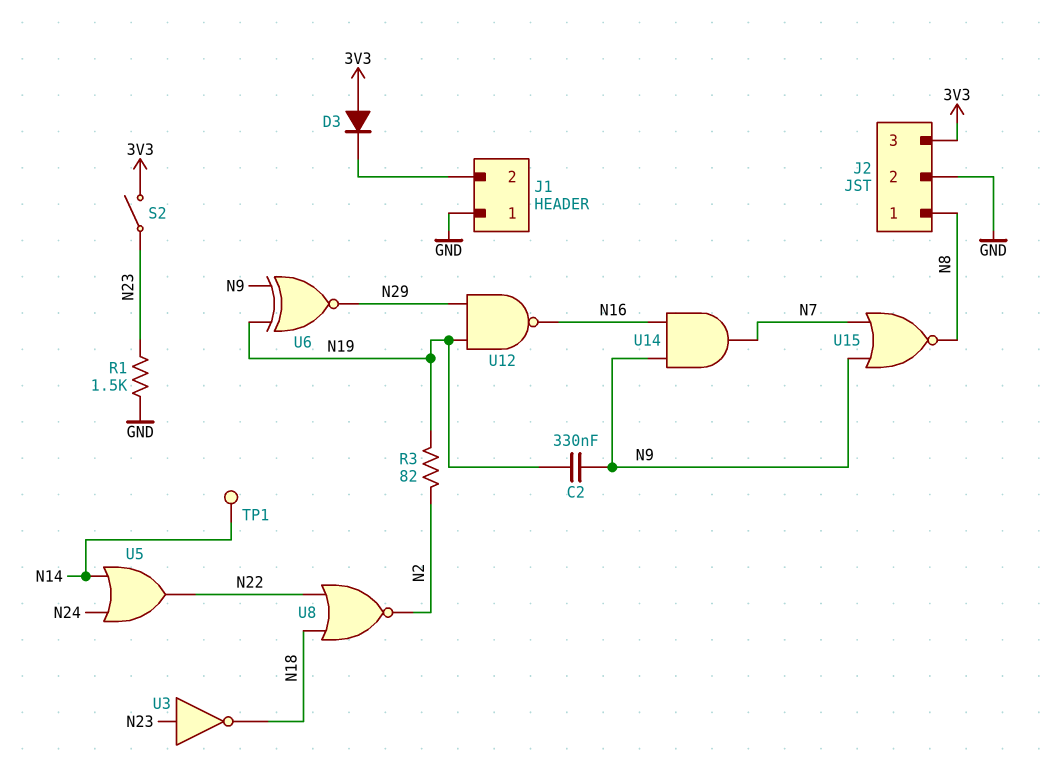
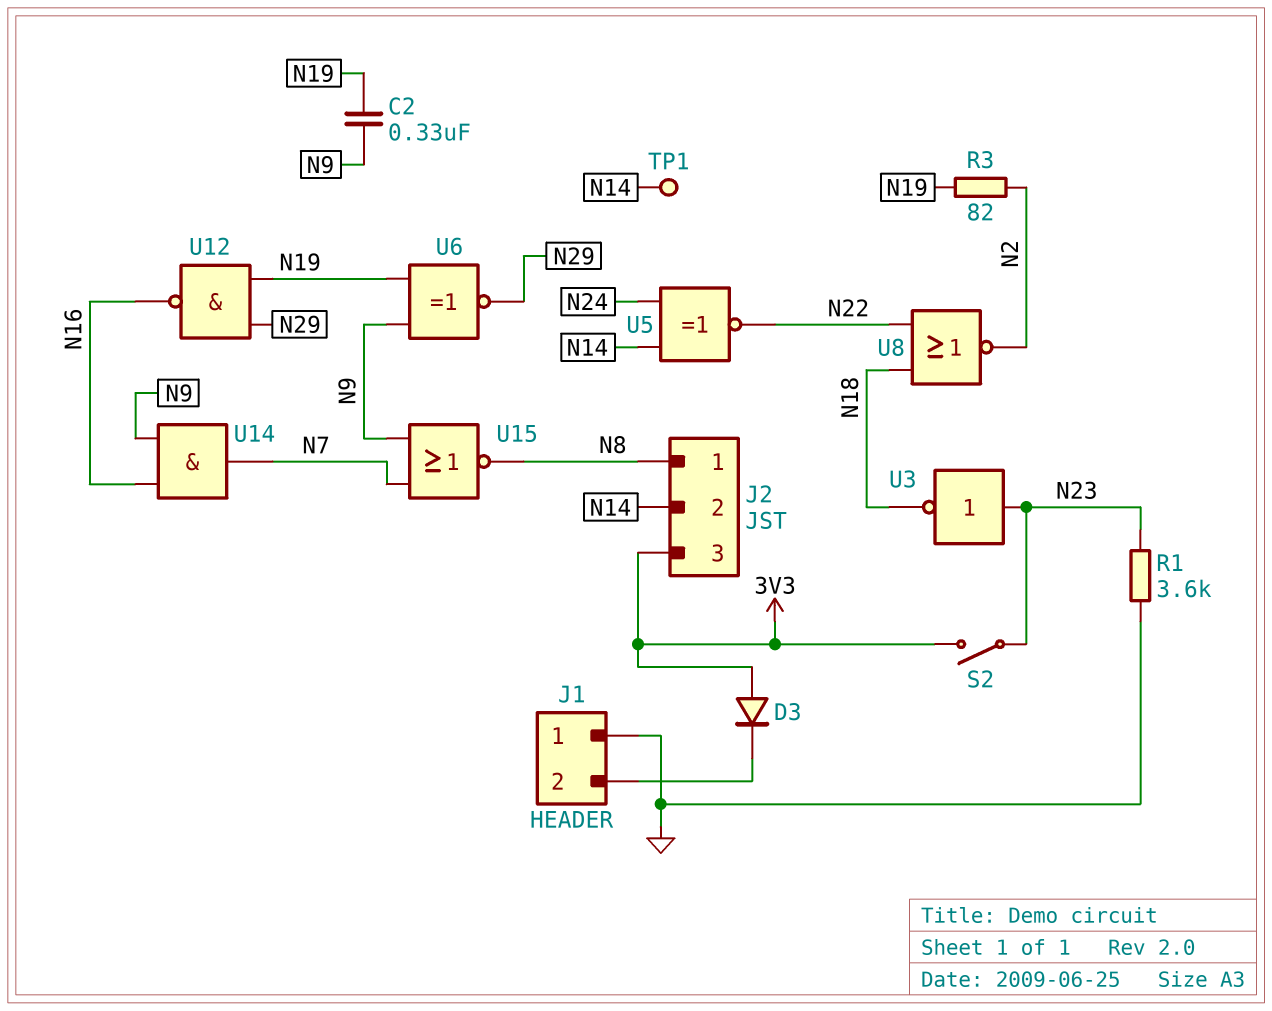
J2 pin 2: GND -> N14
R1: 1.5k (GND, N23) -> 3.6k (GND, N23)
U5: OR (in N14, in N24, out N22) -> XNOR (in N14, in N24, out N22)

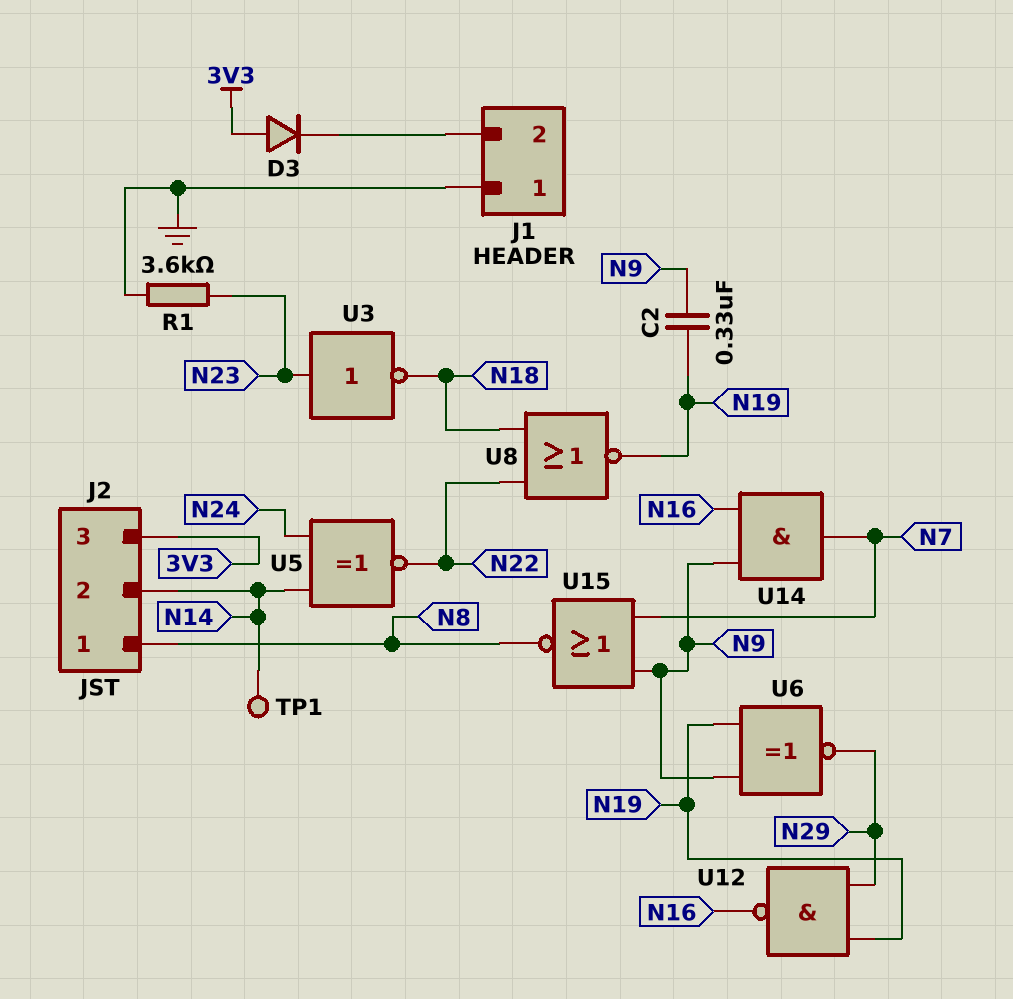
R3: 82 (N2, N19) -> none
S2: switch (3V3, N23) -> none
U8: NOR (in N18, in N22, out N2) -> NOR (in N18, in N22, out N19)

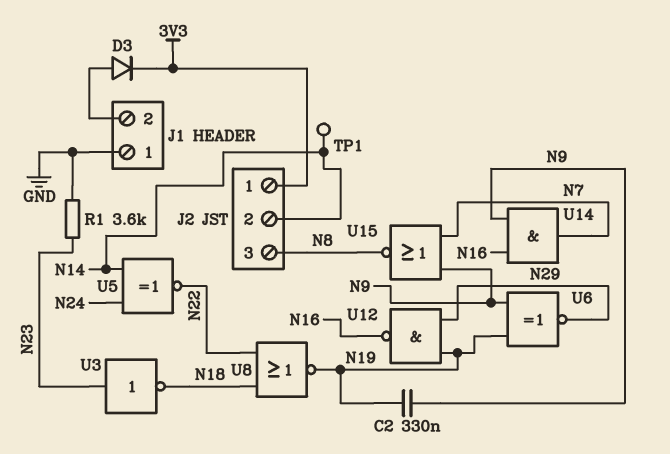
D3: diode (A 3V3, K J1/2) -> diode (A J1/2, K 3V3)
J2 pin 1: N8 -> 3V3
J2 pin 3: 3V3 -> N8

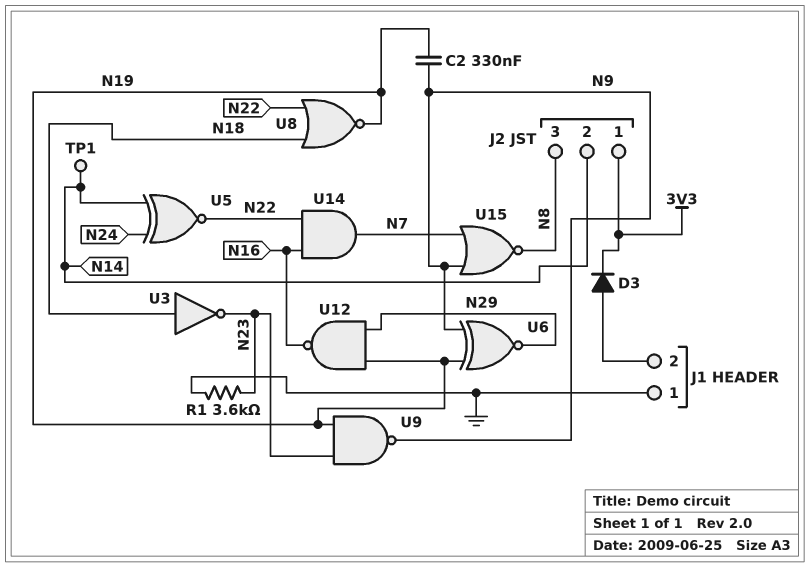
U3: NOT (in N23, out N18) -> NOT (in N18, out N23)
U9: none -> NAND (in N19, in N23, out N9)
U14: AND (in N9, in N16, out N7) -> AND (in N16, in N22, out N7)

